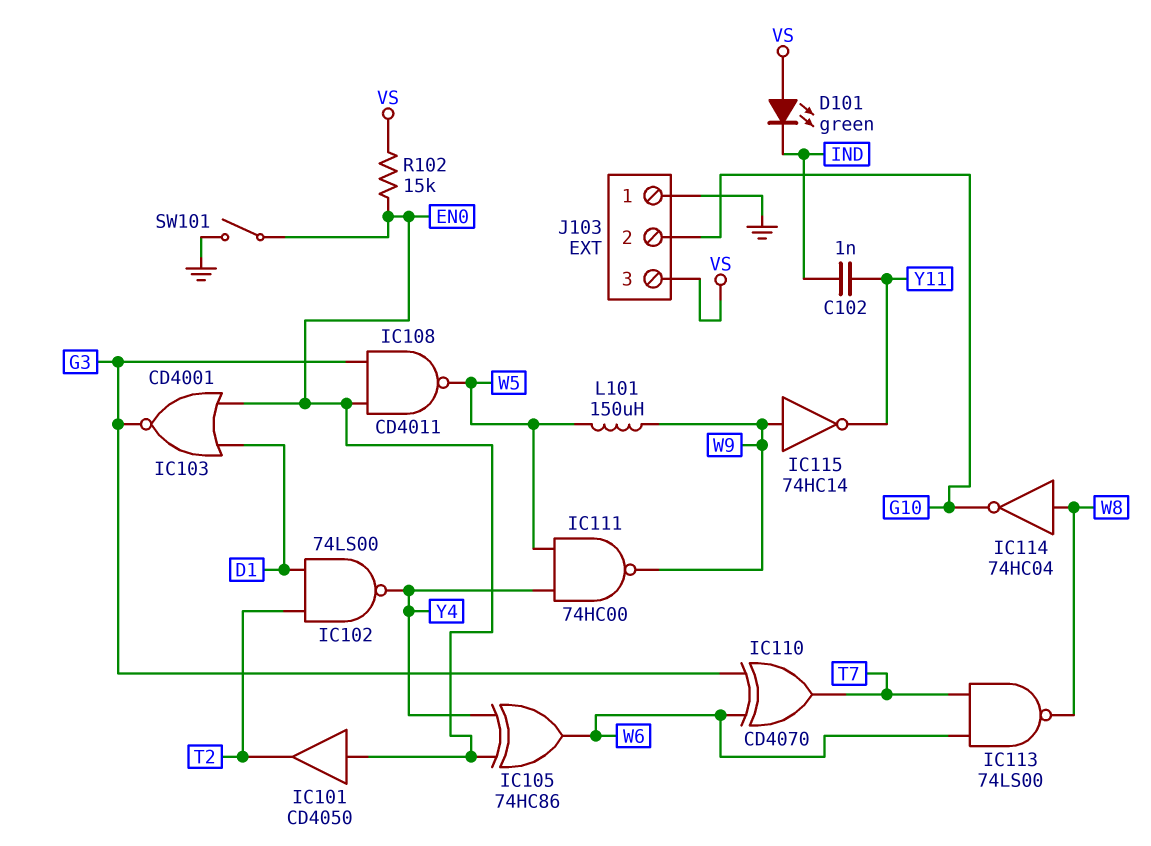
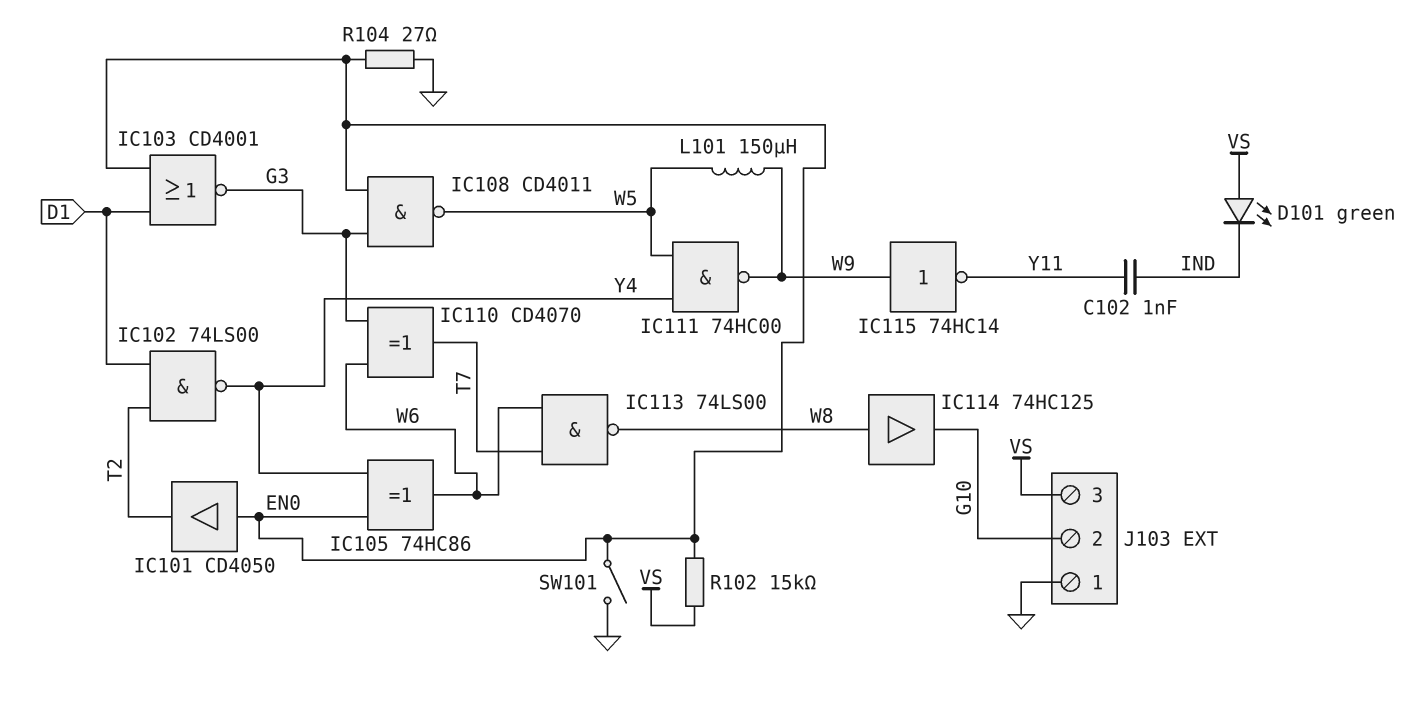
IC114: NOT 74HC04 (in W8, out G10) -> buffer 74HC125 (in W8, out G10)
R104: none -> 27 (EN0, GND)

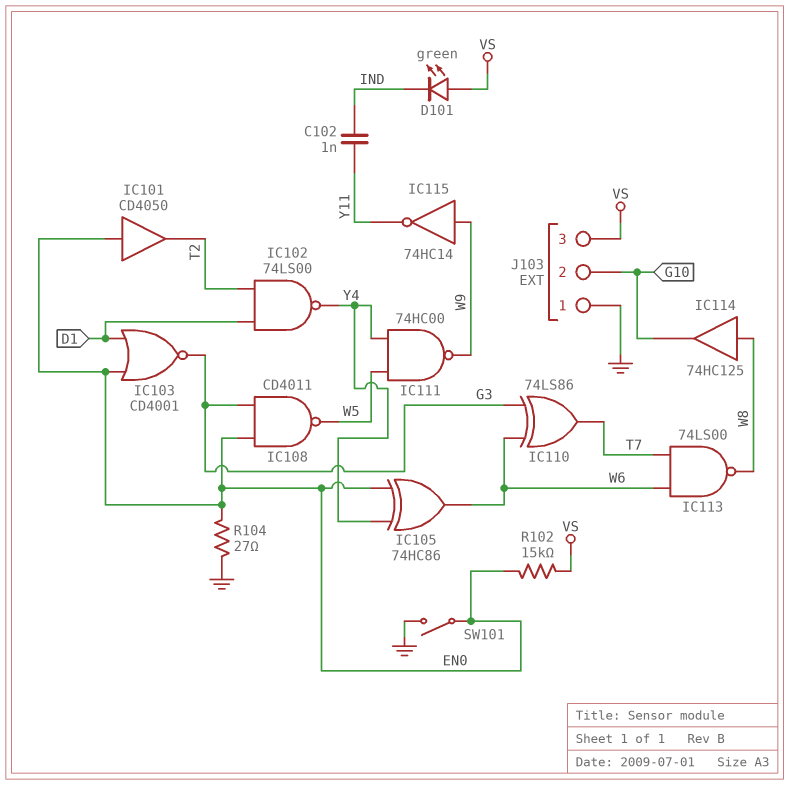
IC110: XOR CD4070 (in G3, in W6, out T7) -> XOR 74LS86 (in G3, in W6, out T7)
L101: 150uH (W5, W9) -> none

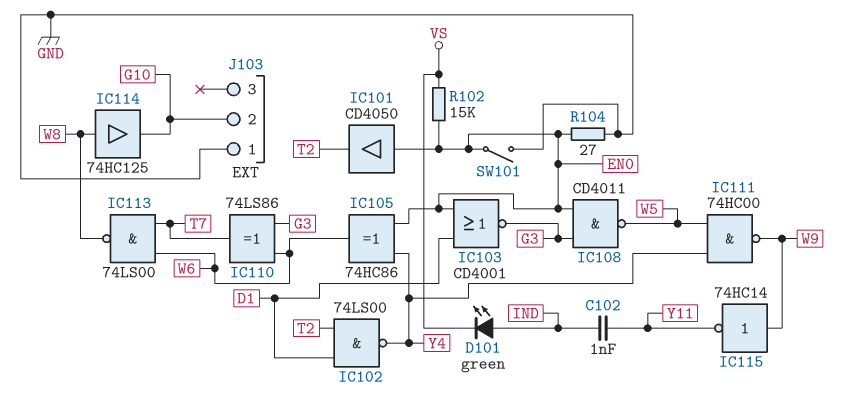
D101: LED green (A VS, K IND) -> LED green (A IND, K VS)
J103 pin 3: VS -> none

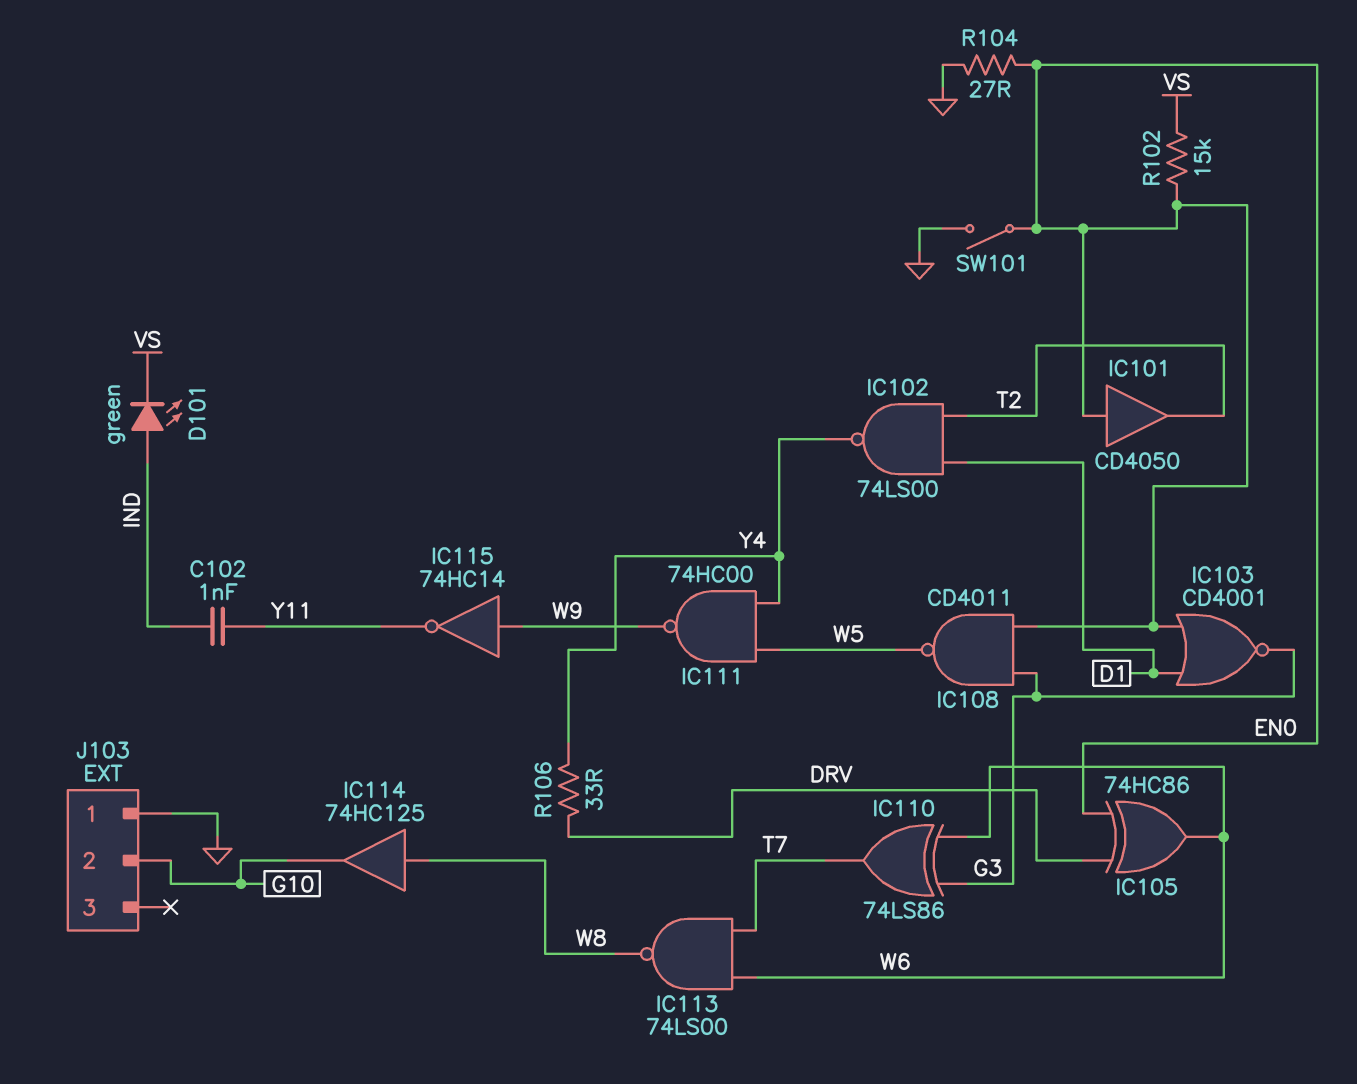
IC105: XOR 74HC86 (in EN0, in Y4, out W6) -> XOR 74HC86 (in DRV, in EN0, out W6)
R106: none -> 33 (DRV, Y4)

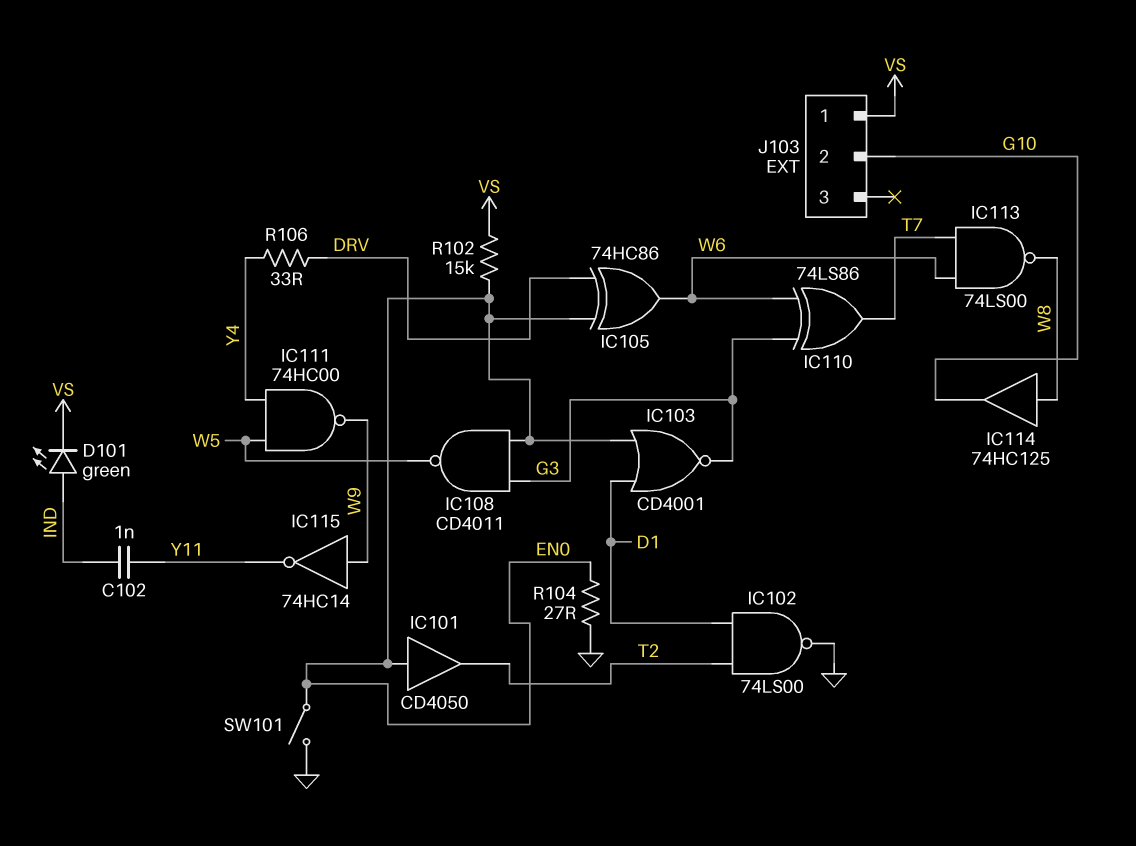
IC102: NAND 74LS00 (in D1, in T2, out Y4) -> NAND 74LS00 (in D1, in T2, out GND)
J103 pin 1: GND -> VS

